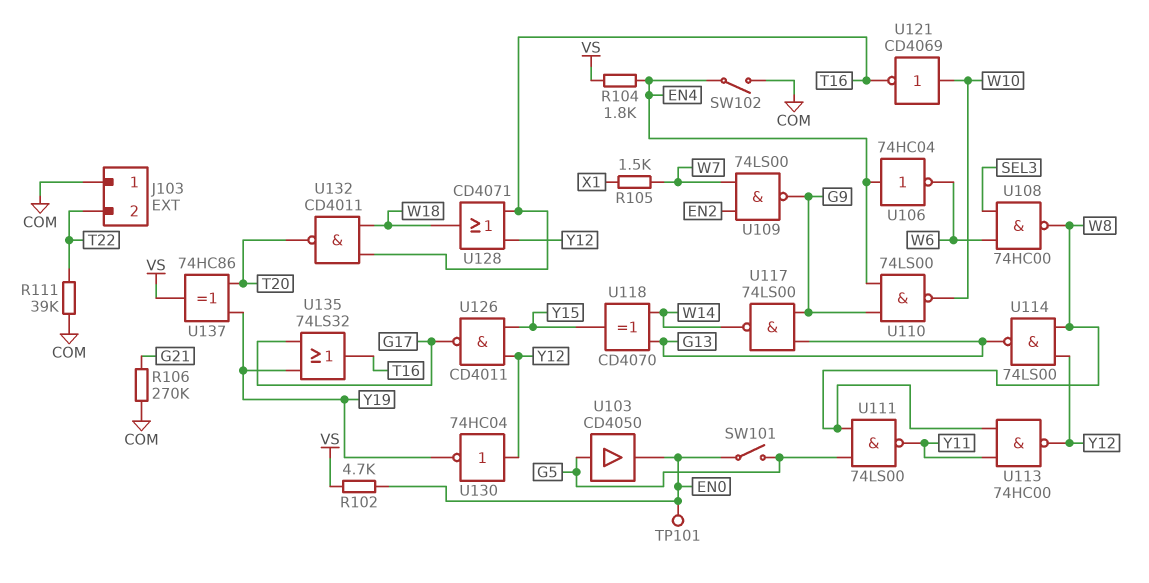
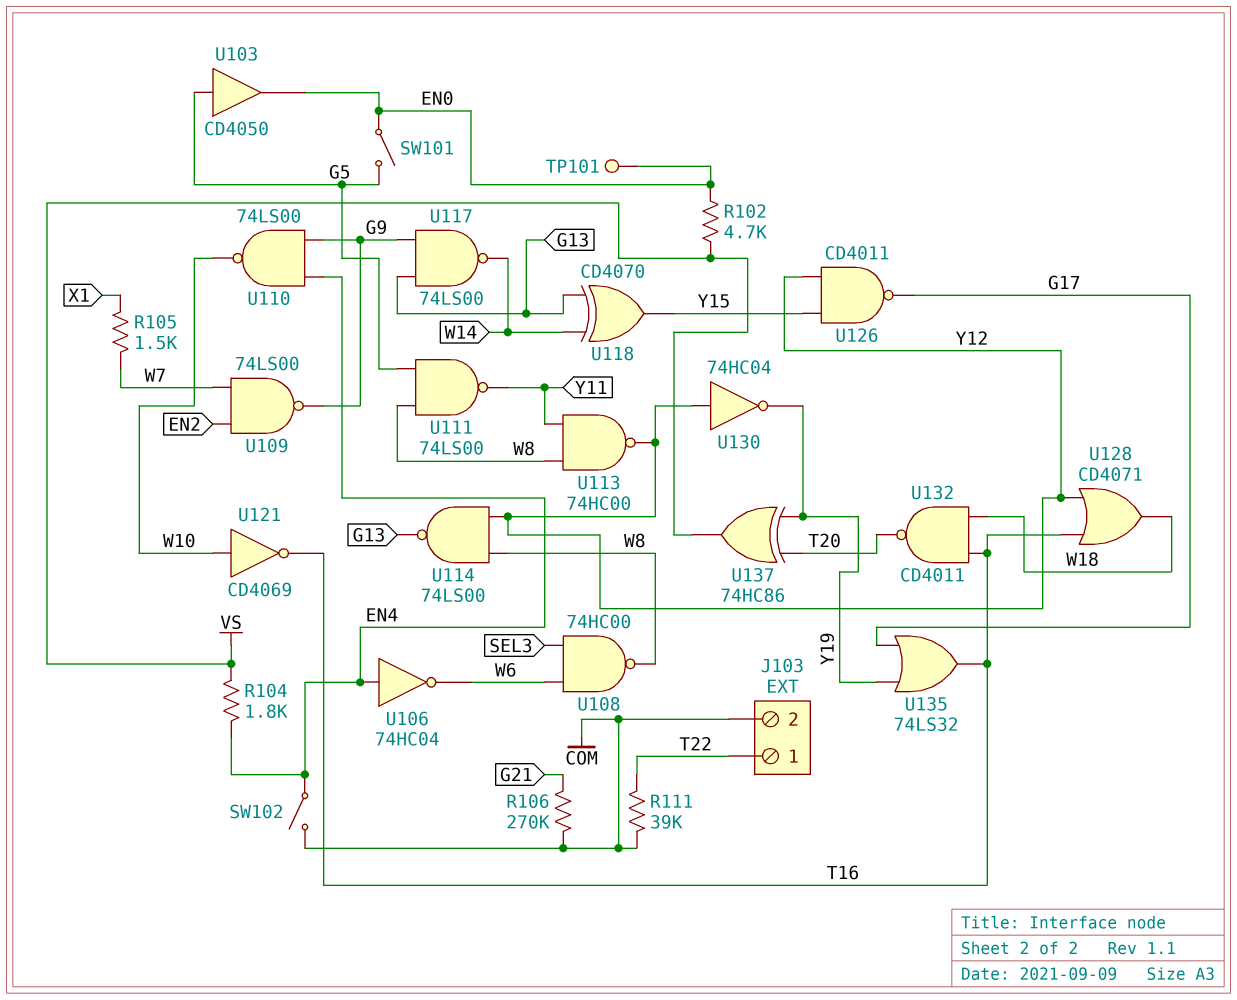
J103 pin 1: COM -> T22
J103 pin 2: T22 -> COM

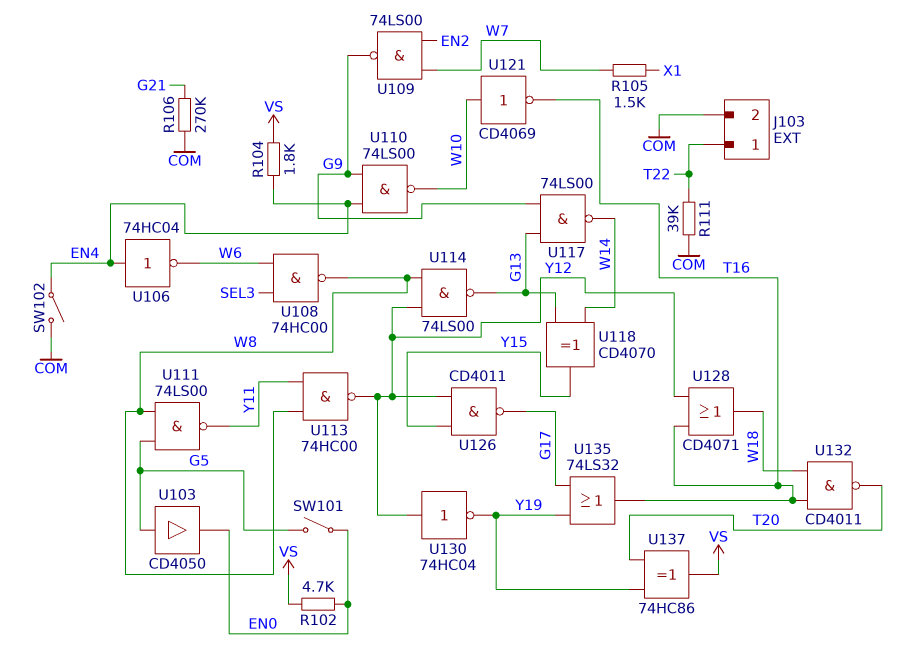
TP101: test point (EN0) -> none

